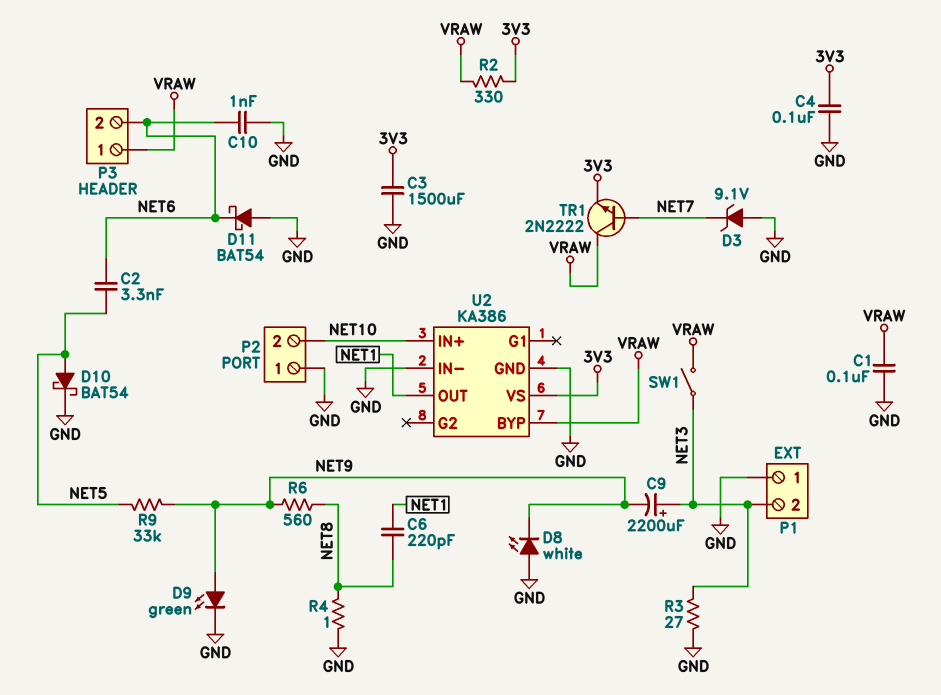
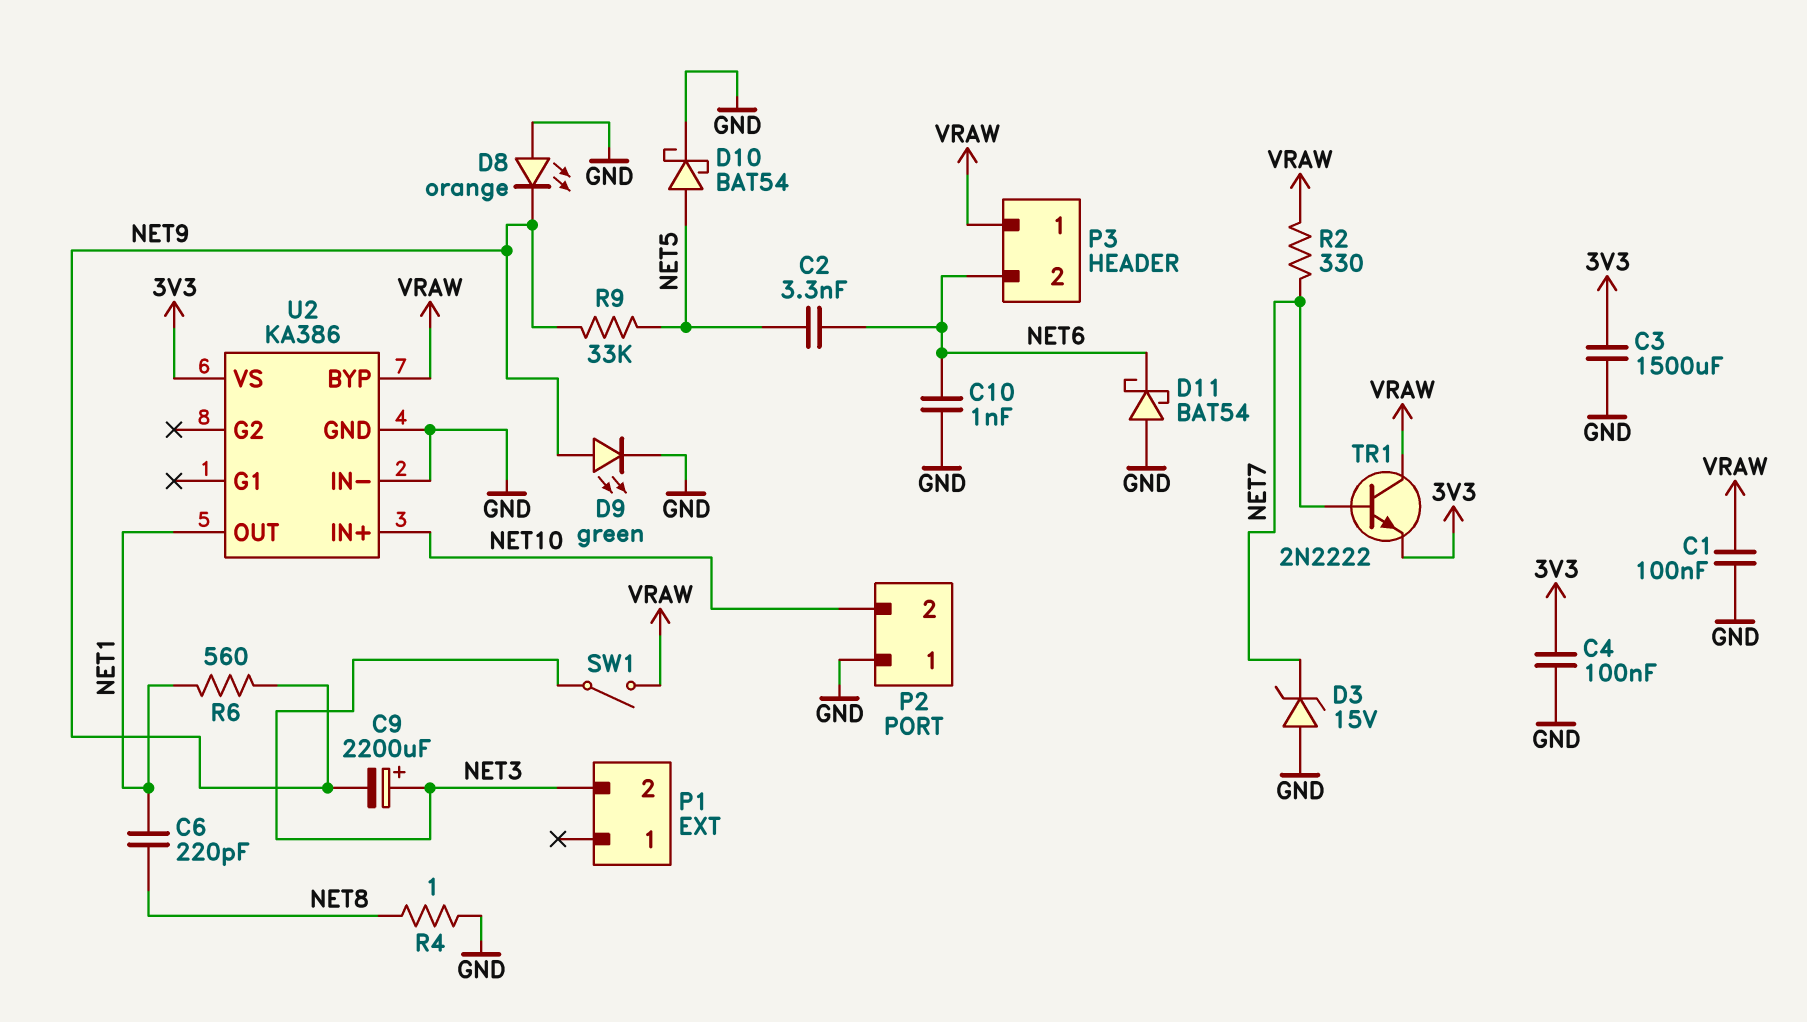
D3: zener 9.1V (A GND, K NET7) -> zener 15V (A GND, K NET7)
D8: LED white (A GND, K NET9) -> LED orange (A GND, K NET9)
P1 pin 1: GND -> none
R2: 330 (3V3, VRAW) -> 330 (NET7, VRAW)
R3: 27 (GND, NET3) -> none
R6: 560 (NET8, NET9) -> 560 (NET1, NET9)

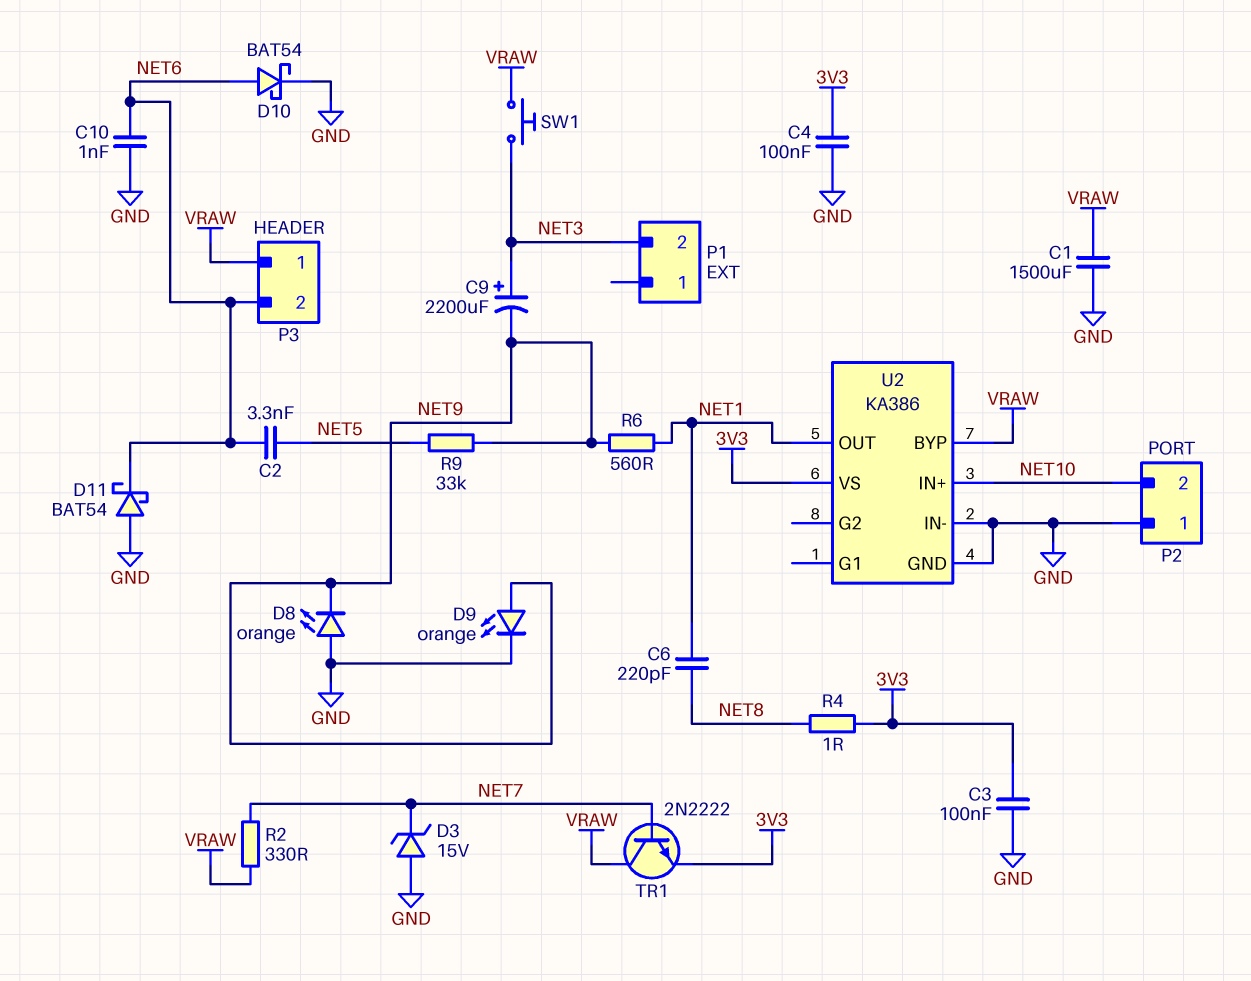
C1: 100nF (GND, VRAW) -> 1500uF (GND, VRAW)
C3: 1500uF (3V3, GND) -> 100nF (3V3, GND)
D9: LED green (A NET9, K GND) -> LED orange (A NET9, K GND)
D10: schottky BAT54 (A NET5, K GND) -> schottky BAT54 (A NET6, K GND)
R4: 1 (GND, NET8) -> 1 (3V3, NET8)
SW1: switch (NET3, VRAW) -> button (NET3, VRAW)

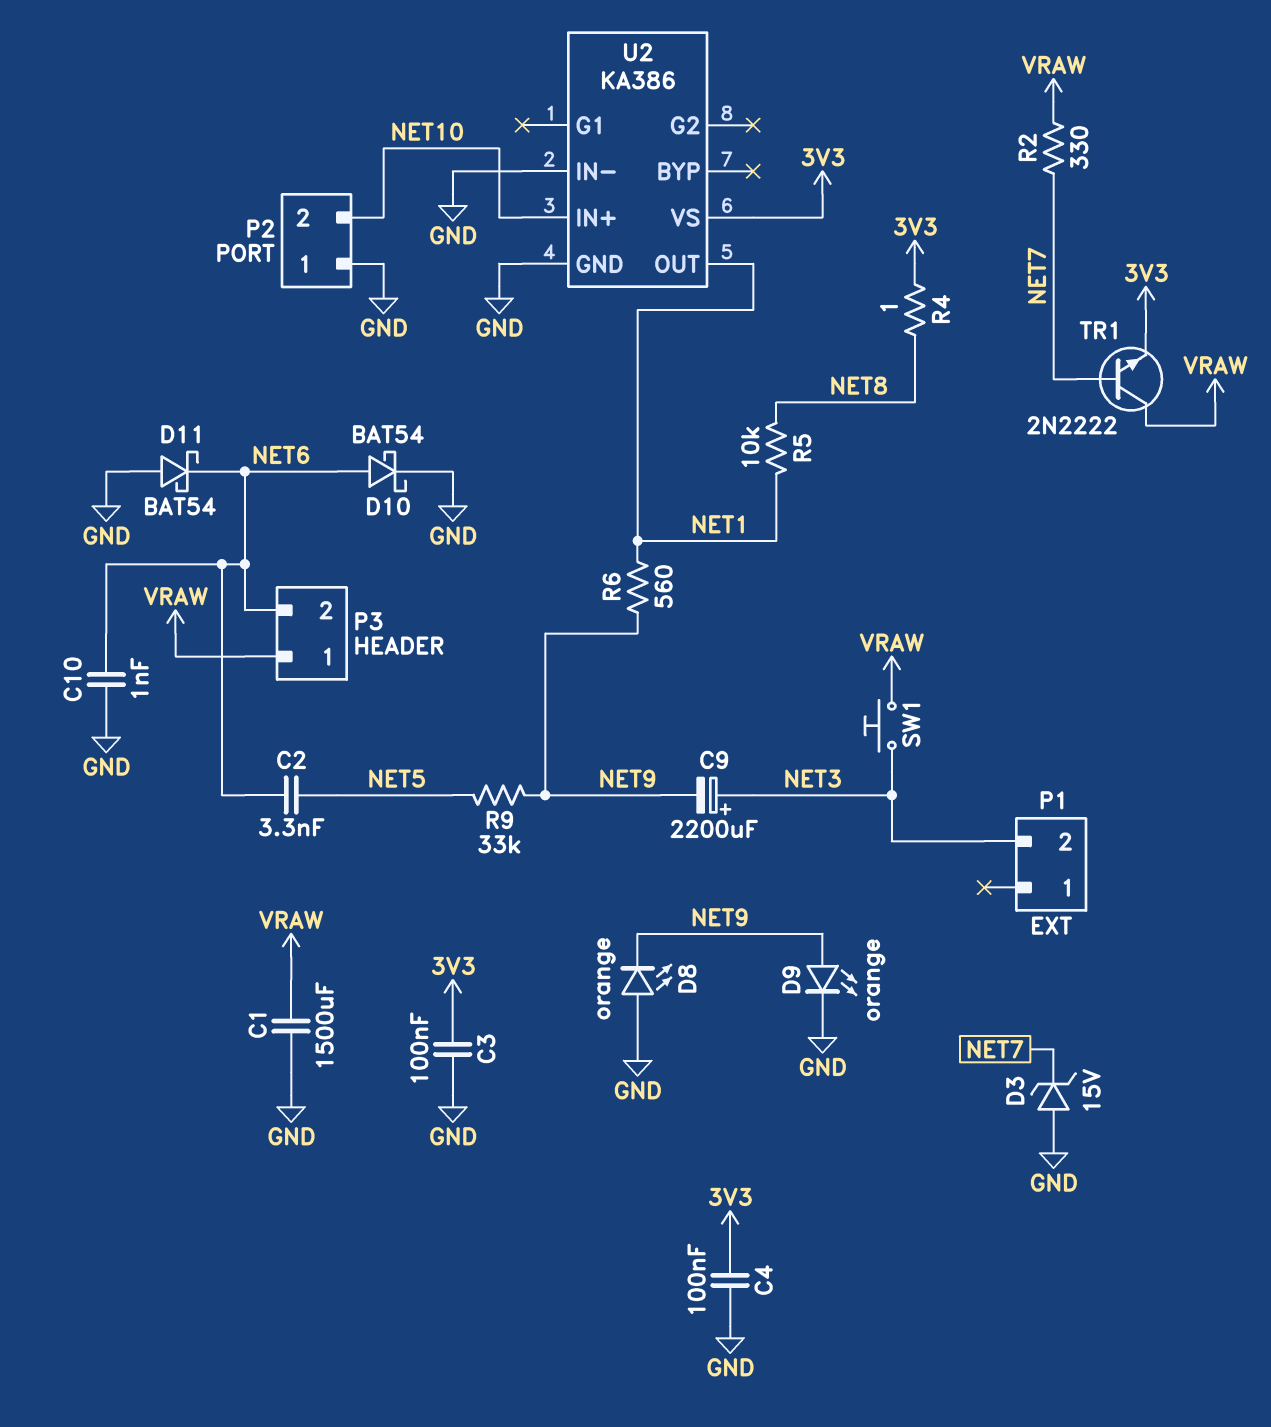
C6: 220pF (NET1, NET8) -> none
R5: none -> 10k (NET1, NET8)
U2 pin BYP: VRAW -> none

